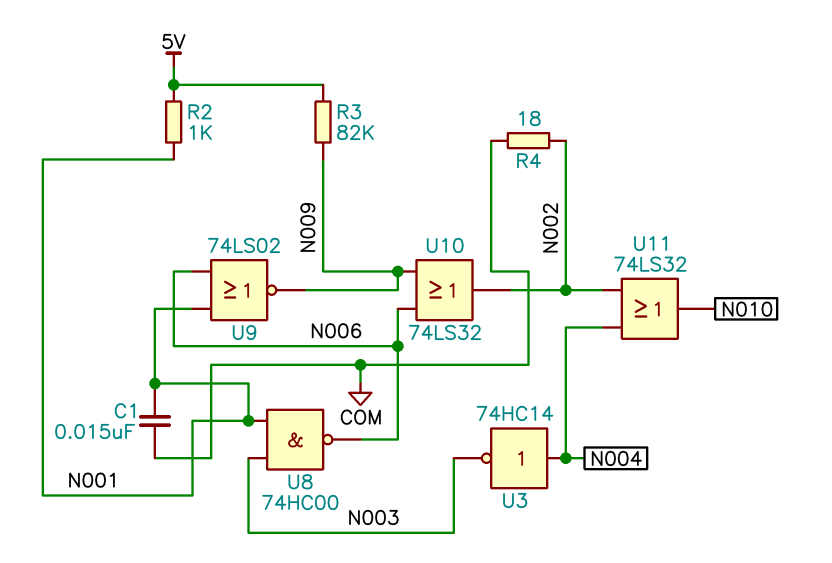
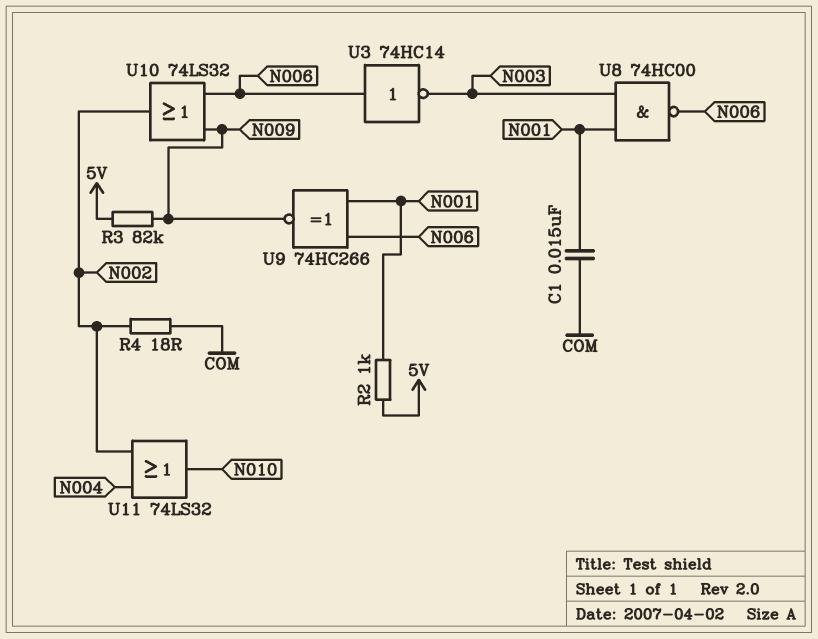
U3: NOT 74HC14 (in N004, out N003) -> NOT 74HC14 (in N006, out N003)
U9: NOR 74LS02 (in N001, in N006, out N009) -> XNOR 74HC266 (in N001, in N006, out N009)

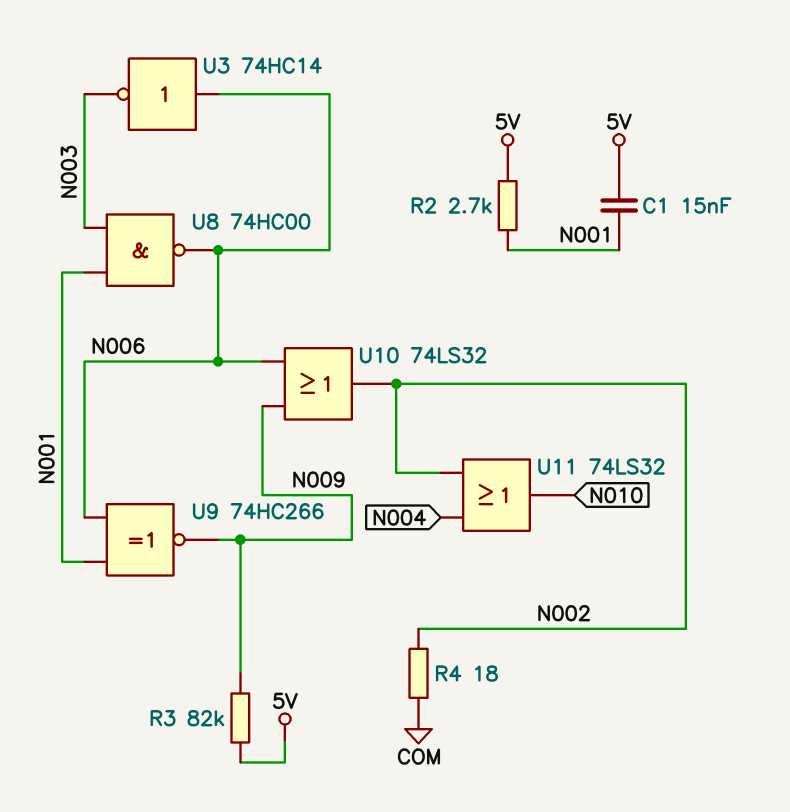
C1: 15nF (COM, N001) -> 15nF (5V, N001)
R2: 1k (5V, N001) -> 2.7k (5V, N001)

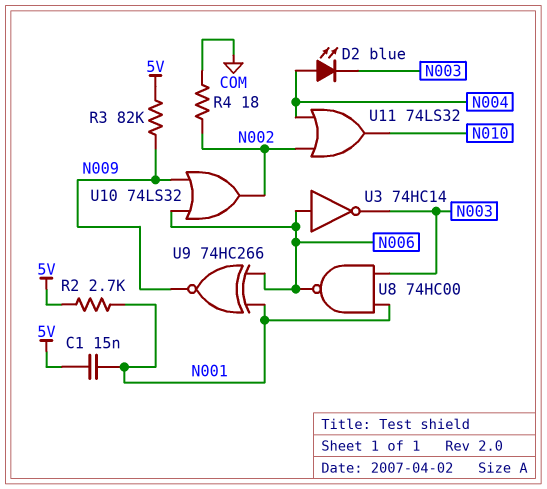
D2: none -> LED blue (A N004, K N003)

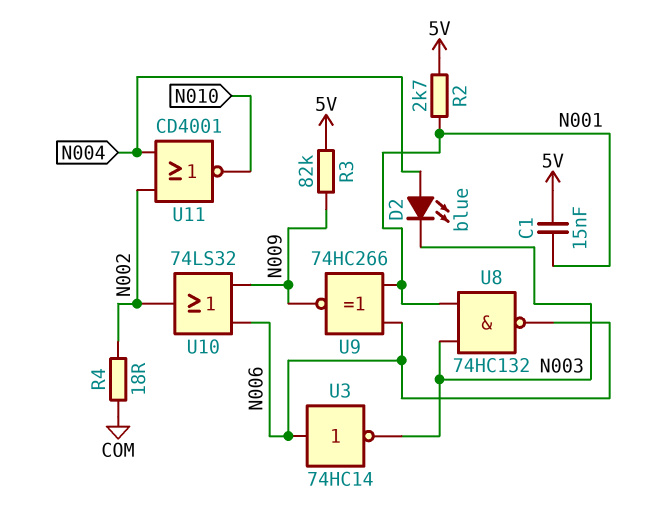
U8: NAND 74HC00 (in N001, in N003, out N006) -> NAND 74HC132 (in N001, in N003, out N006)
U11: OR 74LS32 (in N002, in N004, out N010) -> NOR CD4001 (in N002, in N004, out N010)

